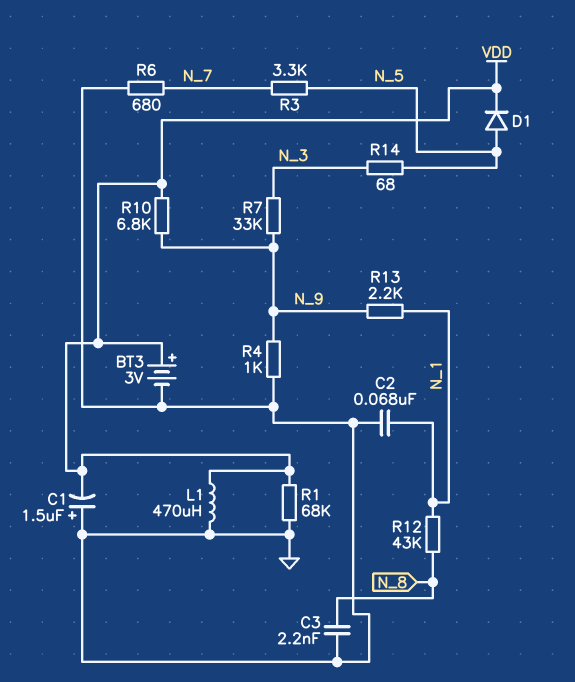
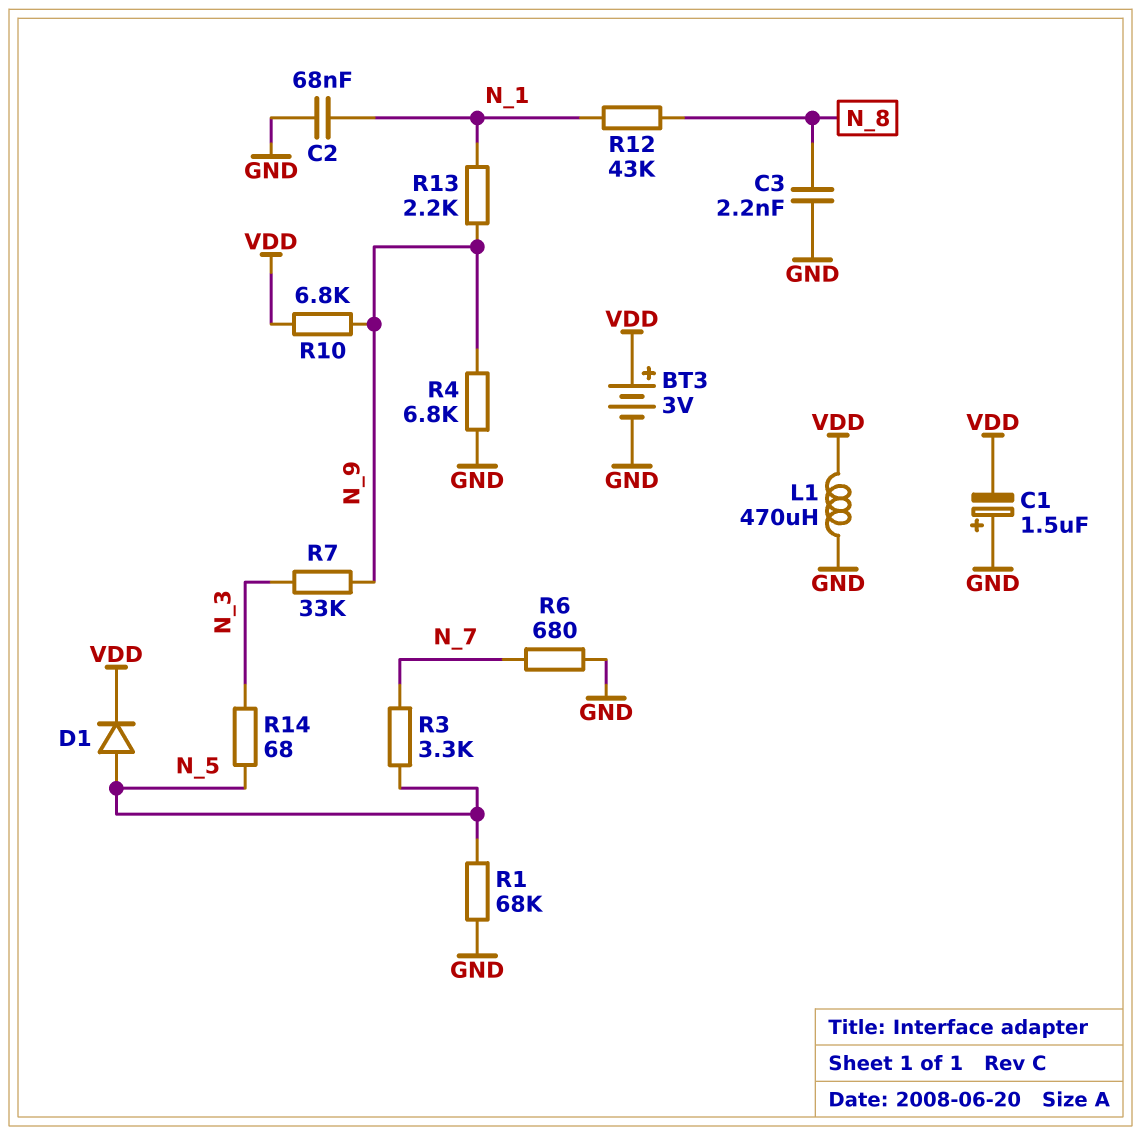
R1: 68k (GND, VDD) -> 68k (GND, N_5)
R4: 1k (GND, N_9) -> 6.8k (GND, N_9)

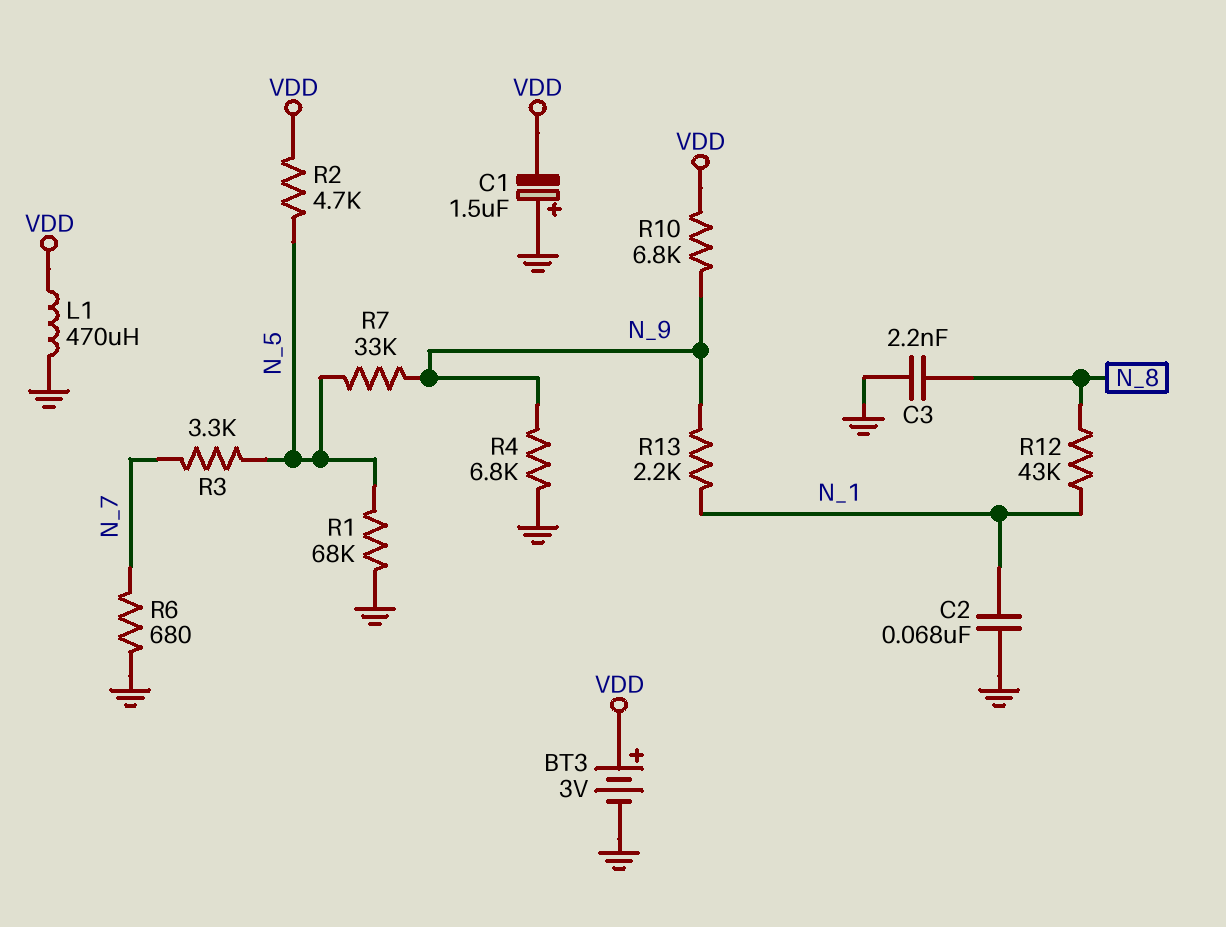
D1: diode (A N_5, K VDD) -> none
R2: none -> 4.7k (N_5, VDD)
R7: 33k (N_3, N_9) -> 33k (N_5, N_9)
R14: 68 (N_3, N_5) -> none

